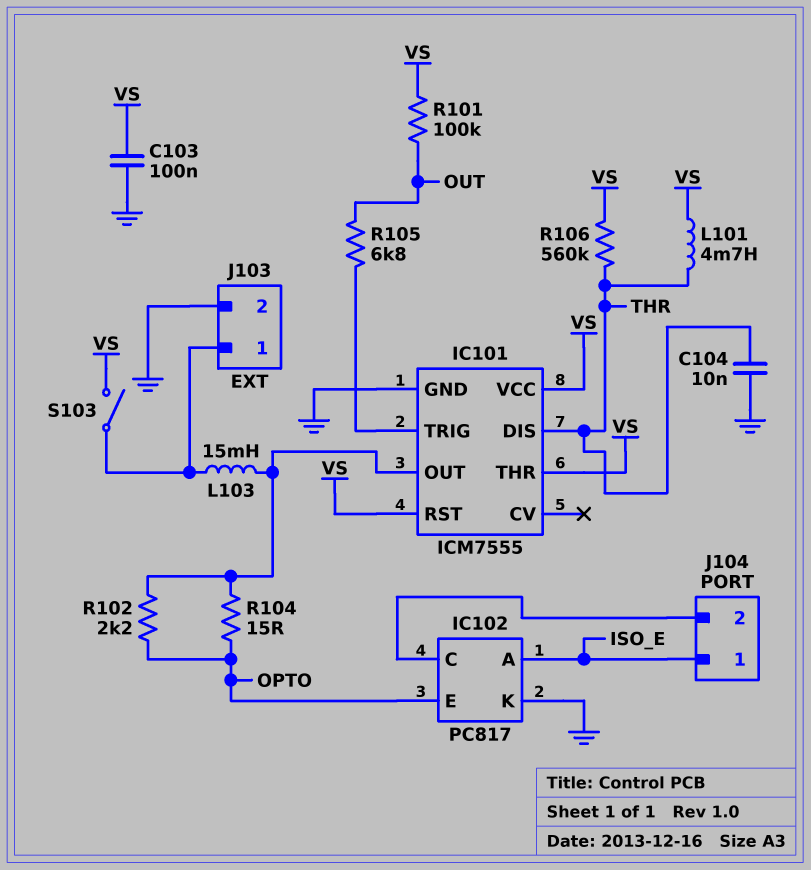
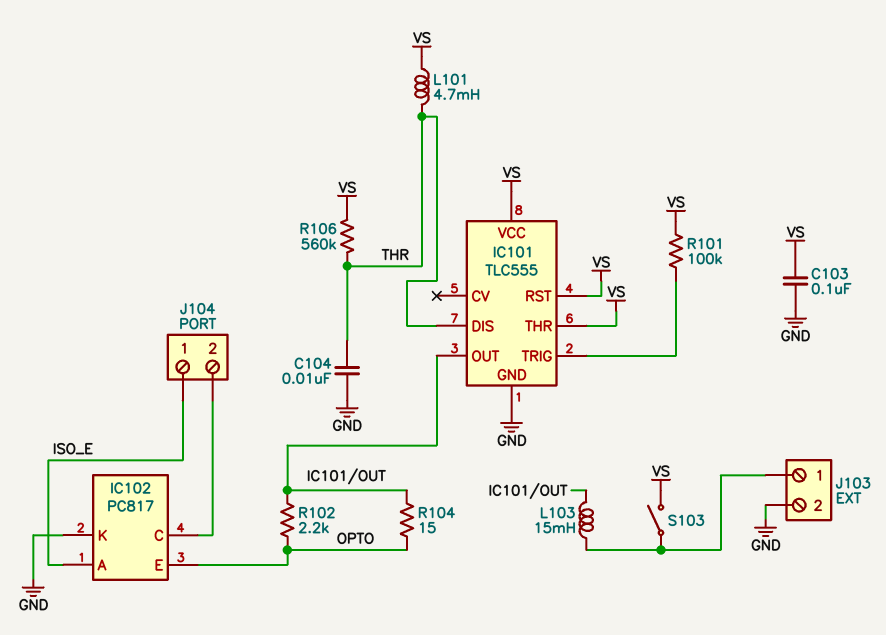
IC101: ICM7555 -> TLC555
R101: 100k (OUT, VS) -> 100k (IC101/TRIG, VS)
R105: 6.8k (IC101/TRIG, OUT) -> none

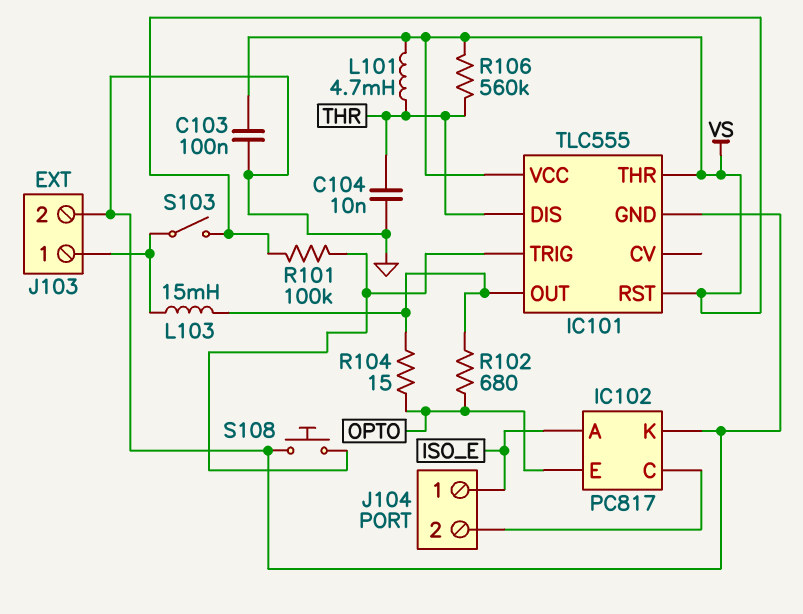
R102: 2.2k (IC101/OUT, OPTO) -> 680 (IC101/OUT, OPTO)
S108: none -> button (GND, IC101/TRIG)

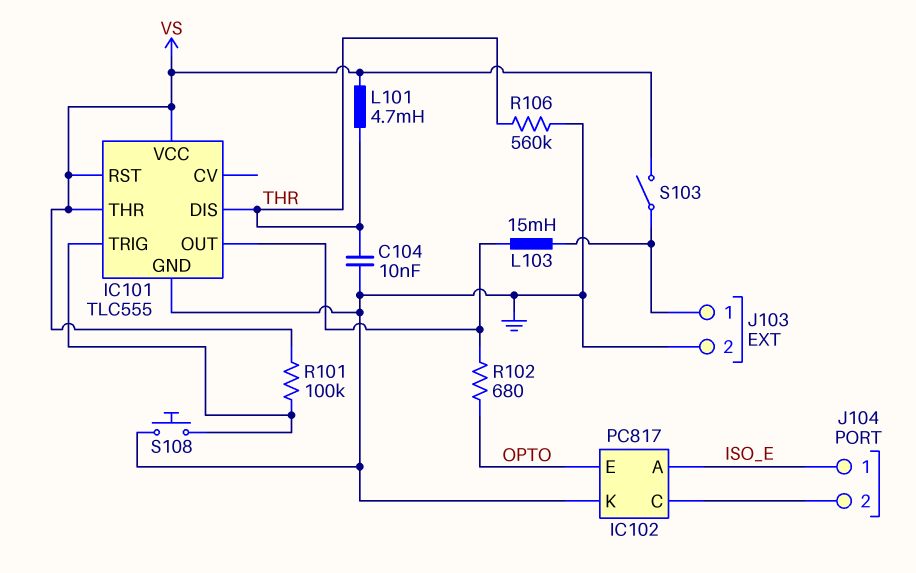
C103: 100nF (GND, VS) -> none
R104: 15 (IC101/OUT, OPTO) -> none
R106: 560k (THR, VS) -> 560k (GND, THR)

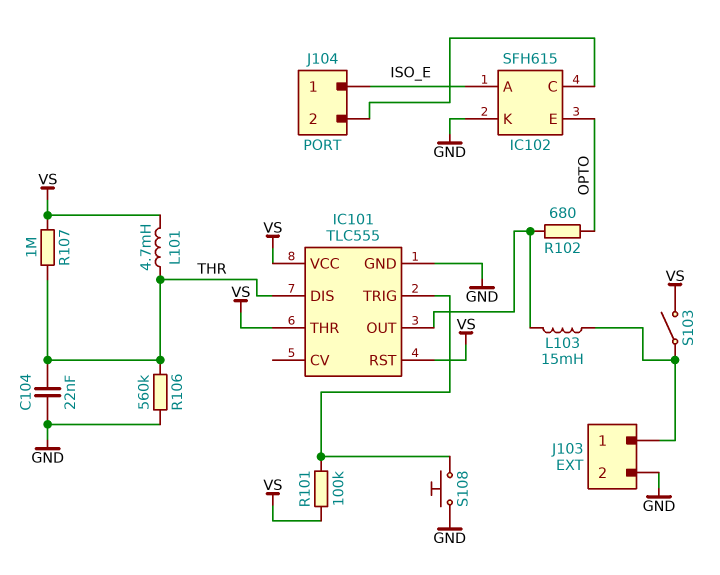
C104: 10nF (GND, THR) -> 22nF (GND, THR)
IC102: PC817 -> SFH615
R107: none -> 1M (THR, VS)

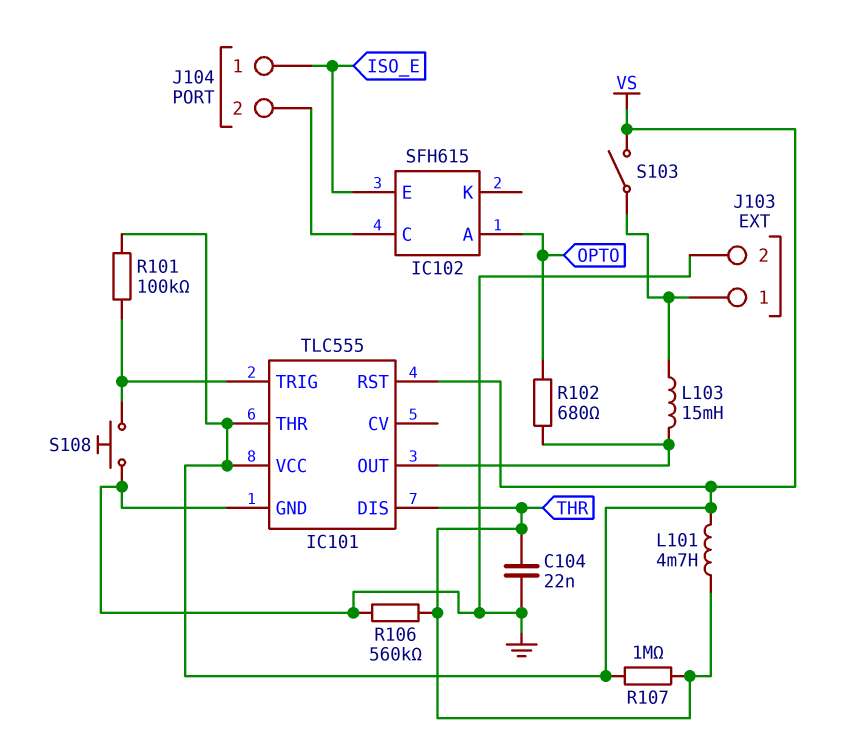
IC102 pin A: ISO_E -> OPTO
IC102 pin E: OPTO -> ISO_E
IC102 pin K: GND -> none

